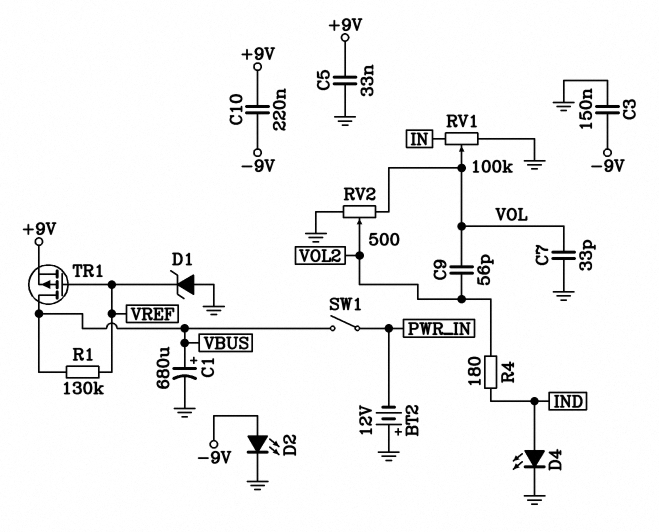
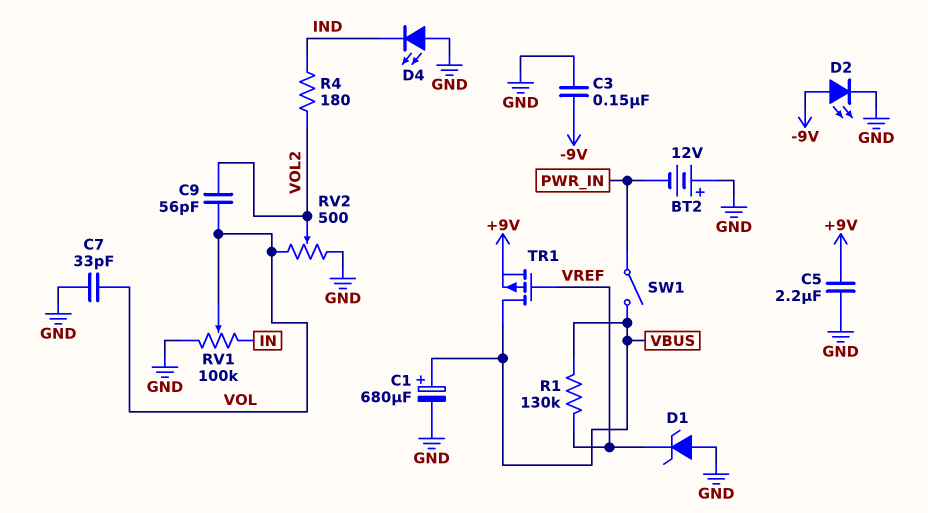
C5: 33nF (+9V, GND) -> 2.2uF (+9V, GND)
C10: 220nF (+9V, -9V) -> none
D4: LED (A IND, K GND) -> LED (A GND, K IND)

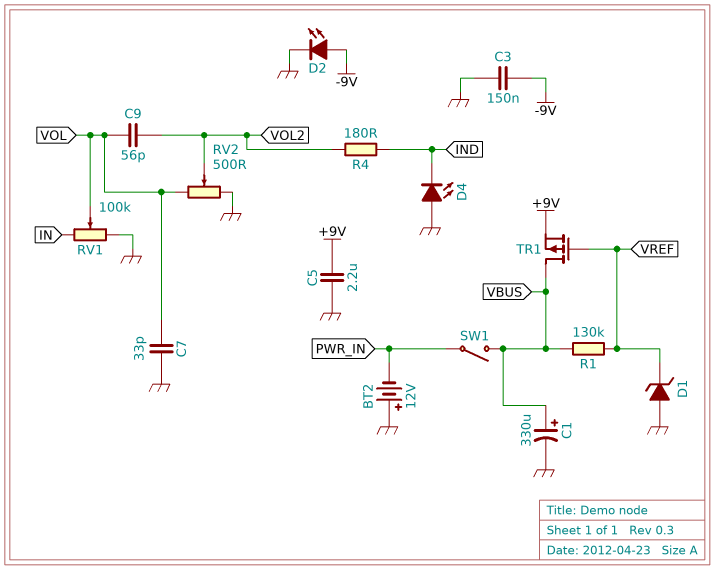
C1: 680uF (plus VBUS, minus GND) -> 330uF (plus VBUS, minus GND)

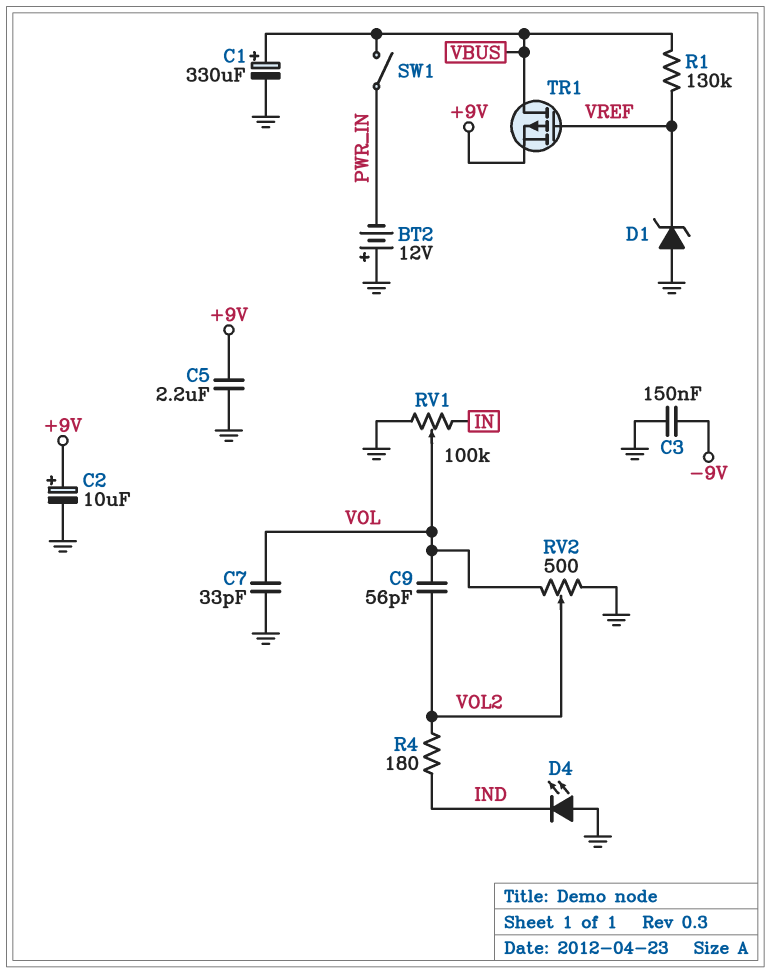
C2: none -> 10uF (plus +9V, minus GND)
D2: LED (A -9V, K GND) -> none

